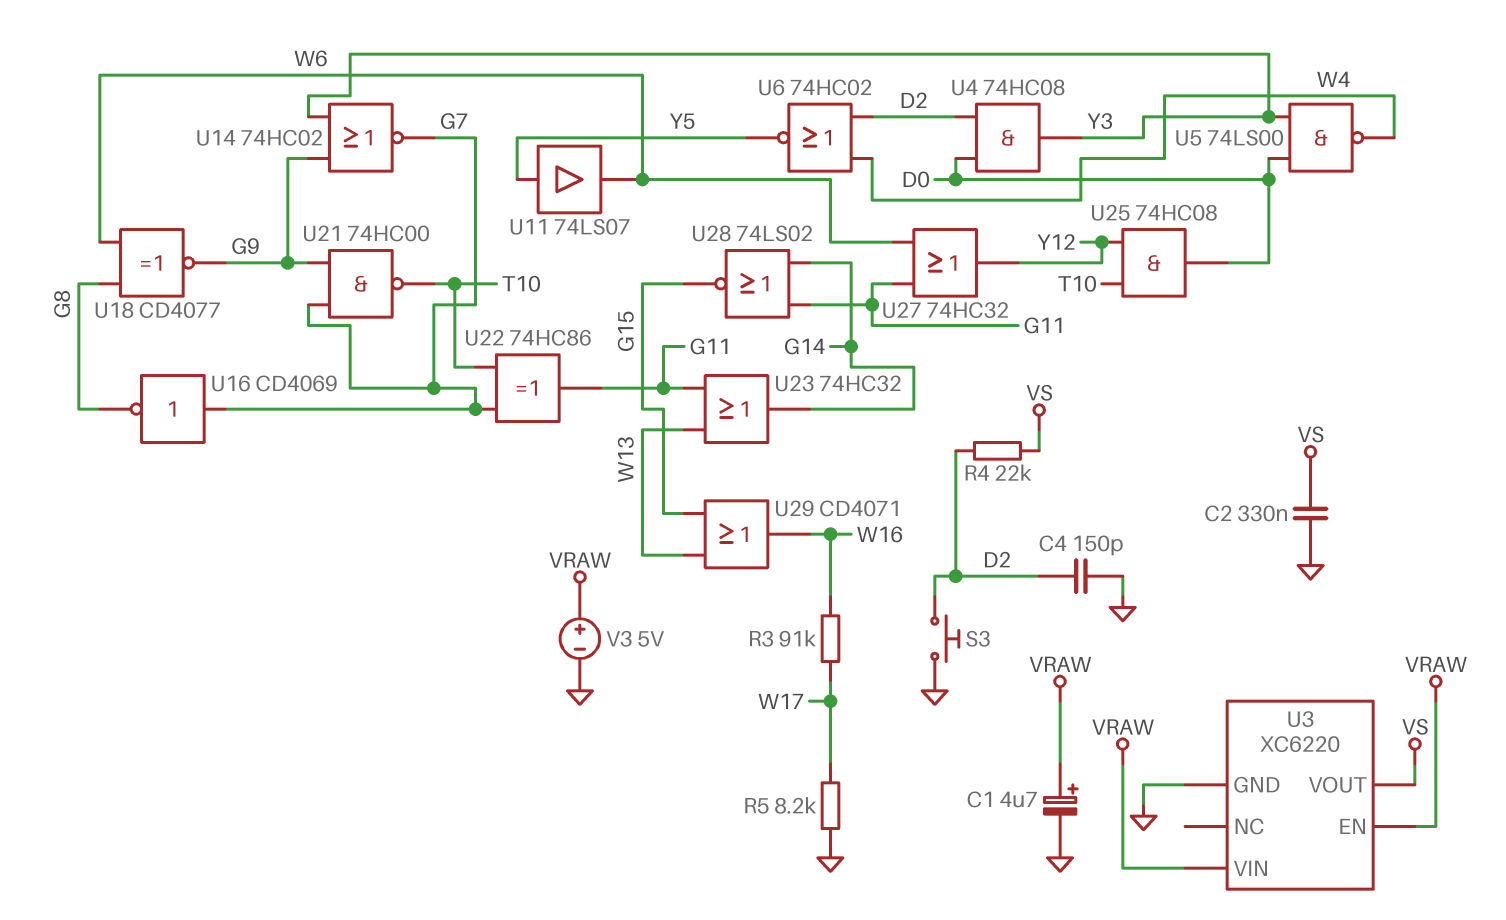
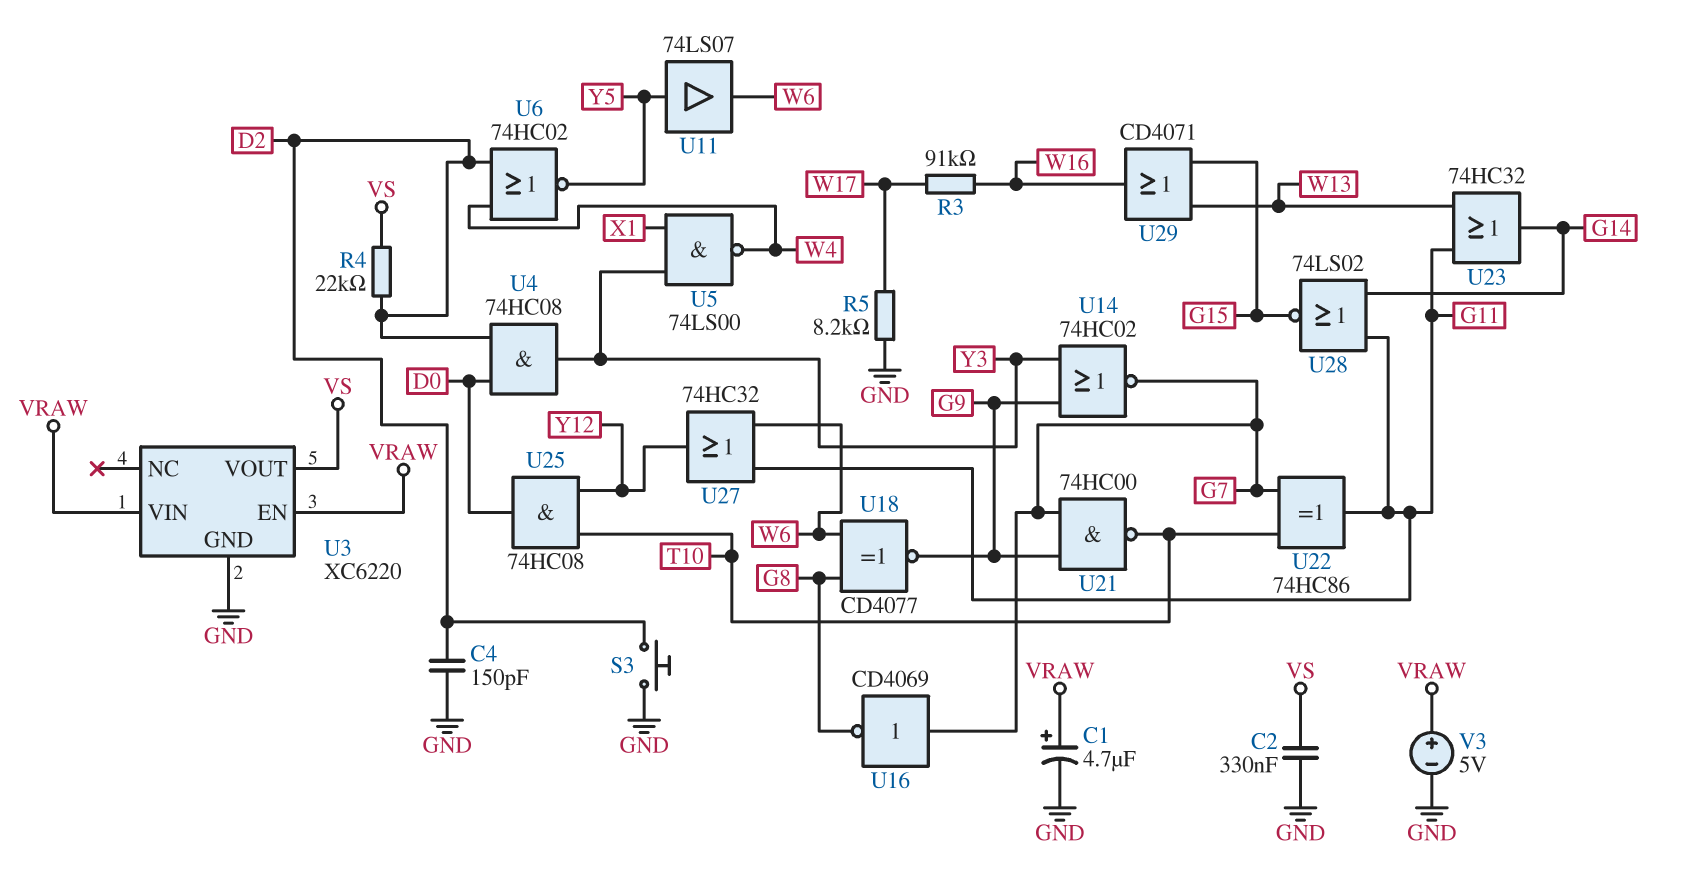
U5: NAND 74LS00 (in D0, in Y3, out W4) -> NAND 74LS00 (in X1, in Y3, out W4)

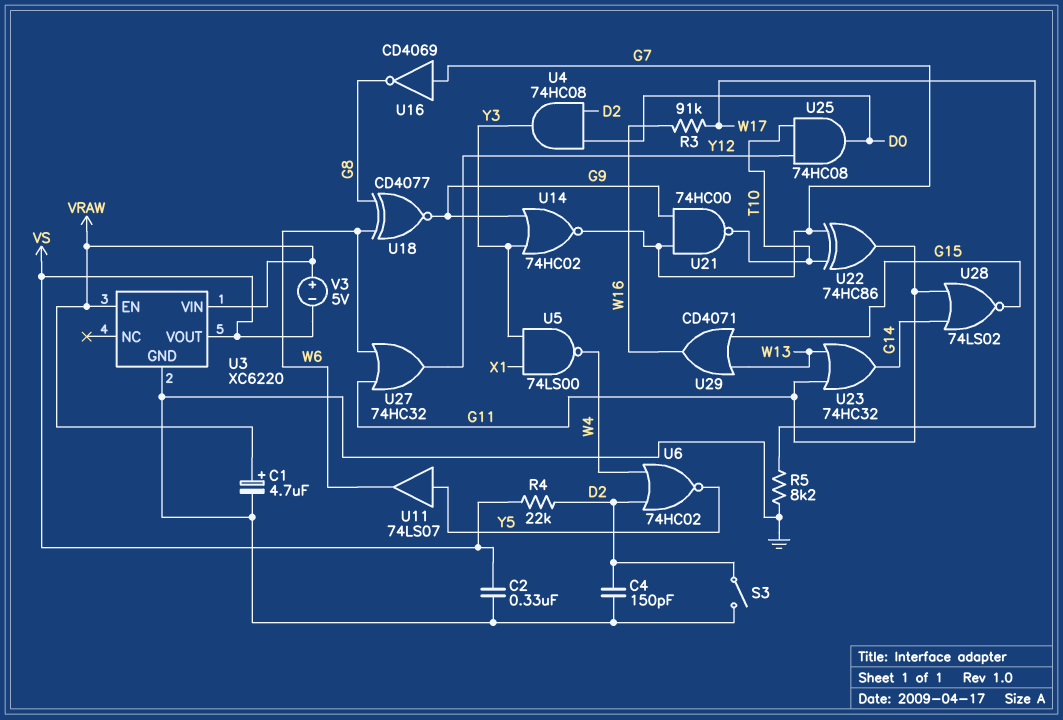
S3: button (D2, GND) -> switch (D2, GND)
V3: 5V (plus VRAW, minus GND) -> 5V (plus VRAW, minus VS)

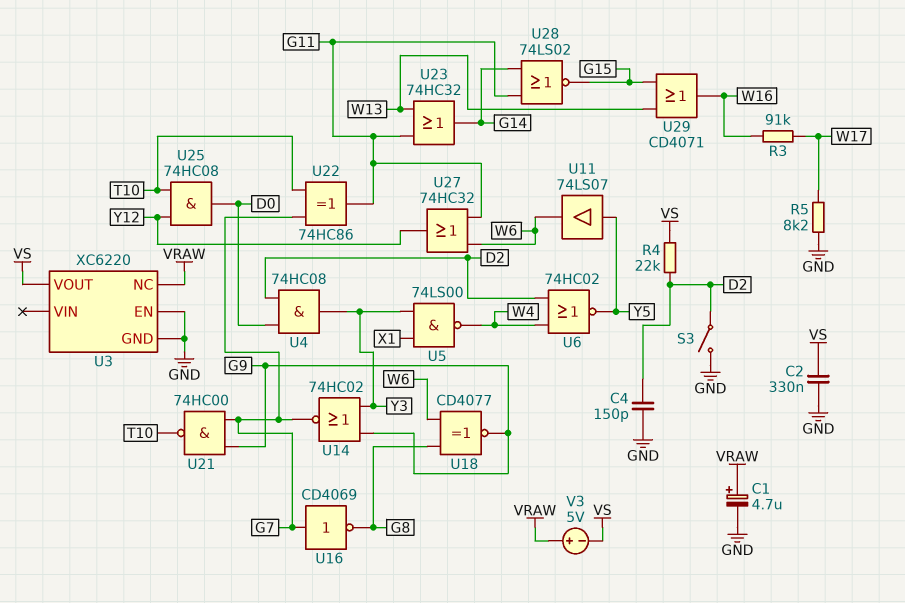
U3 pin EN: VRAW -> GND
U3 pin NC: none -> VRAW
U3 pin VIN: VRAW -> none

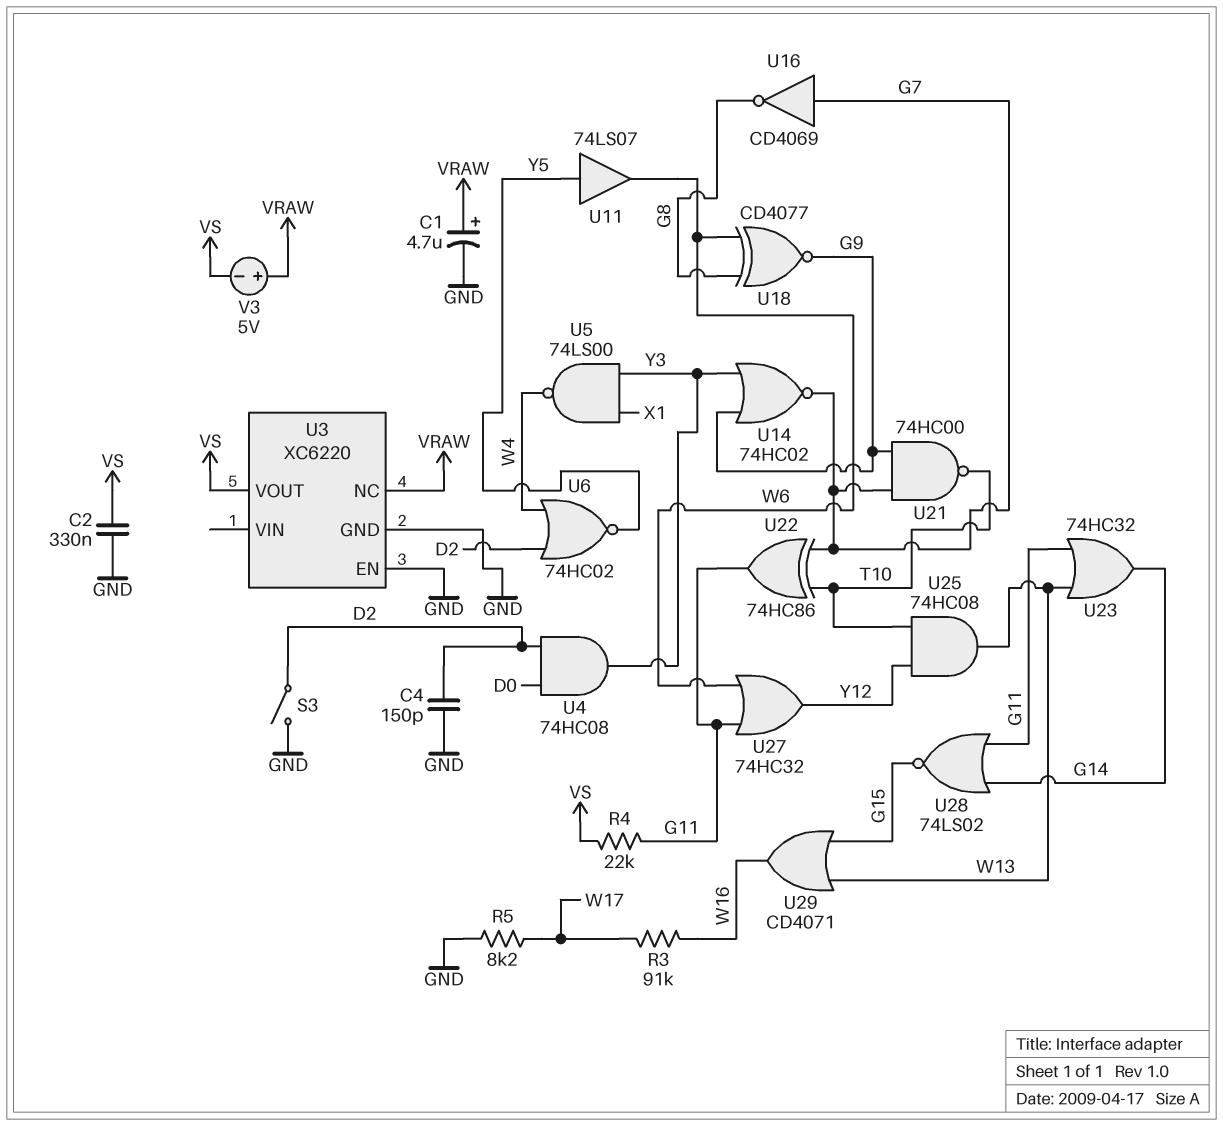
R4: 22k (D2, VS) -> 22k (G11, VS)
U25: AND 74HC08 (in T10, in Y12, out D0) -> AND 74HC08 (in T10, in Y12, out W13)

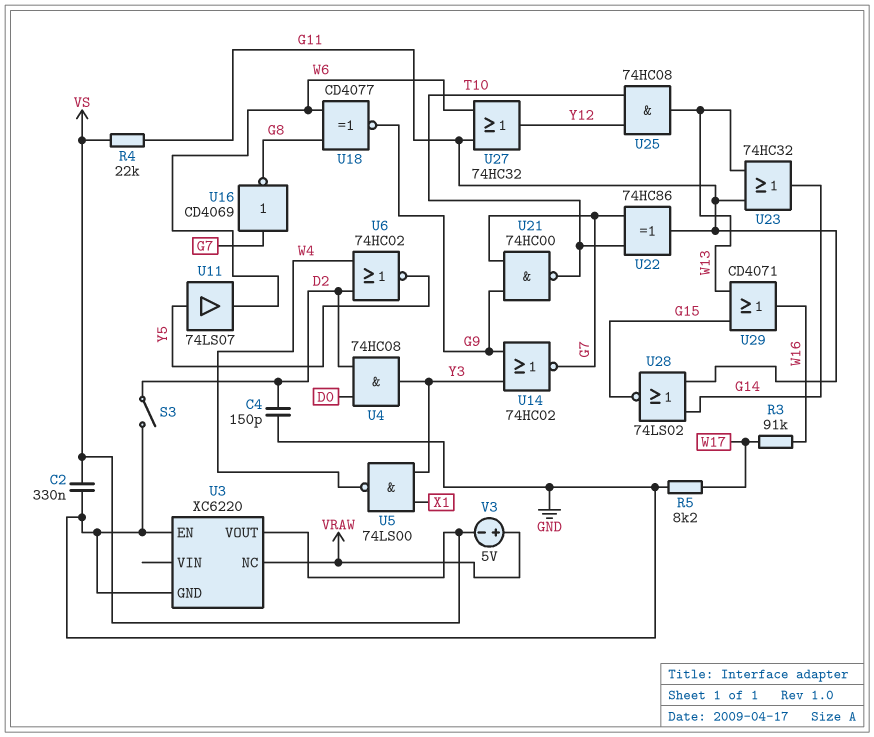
C1: 4.7uF (plus VRAW, minus GND) -> none

